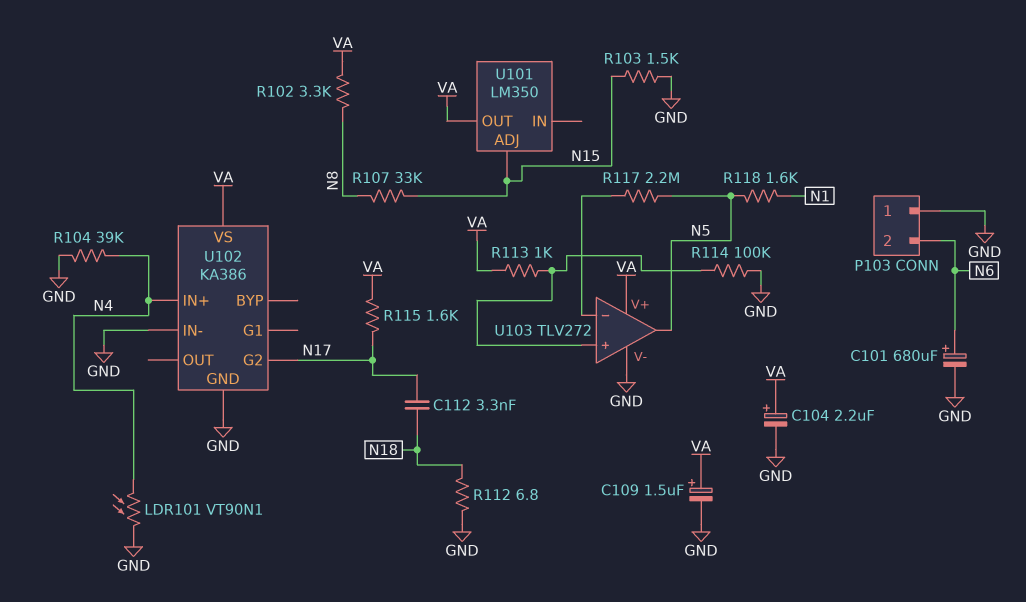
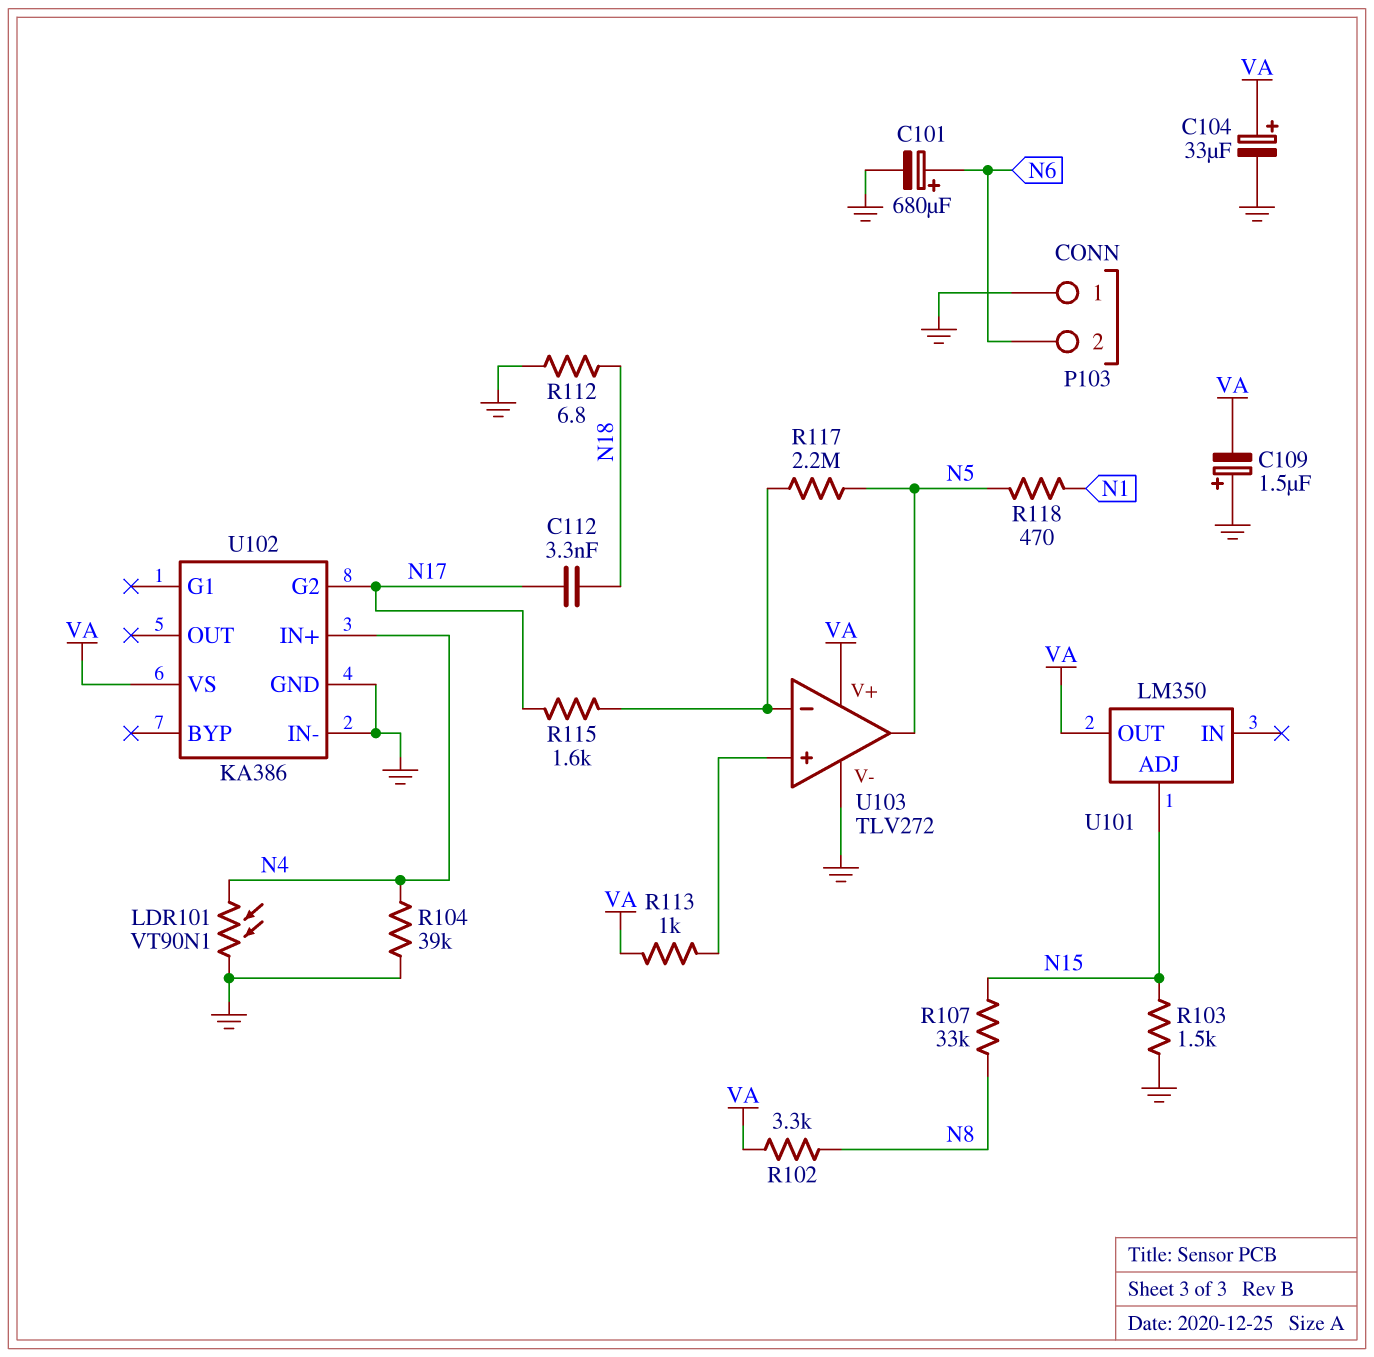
C104: 2.2uF (plus VA, minus GND) -> 33uF (plus VA, minus GND)
C109: 1.5uF (plus VA, minus GND) -> 1.5uF (plus GND, minus VA)
R114: 100k (GND, U103/in+) -> none
R115: 1.6k (N17, VA) -> 1.6k (N17, U103/in-)
R118: 1.6k (N1, N5) -> 470 (N1, N5)

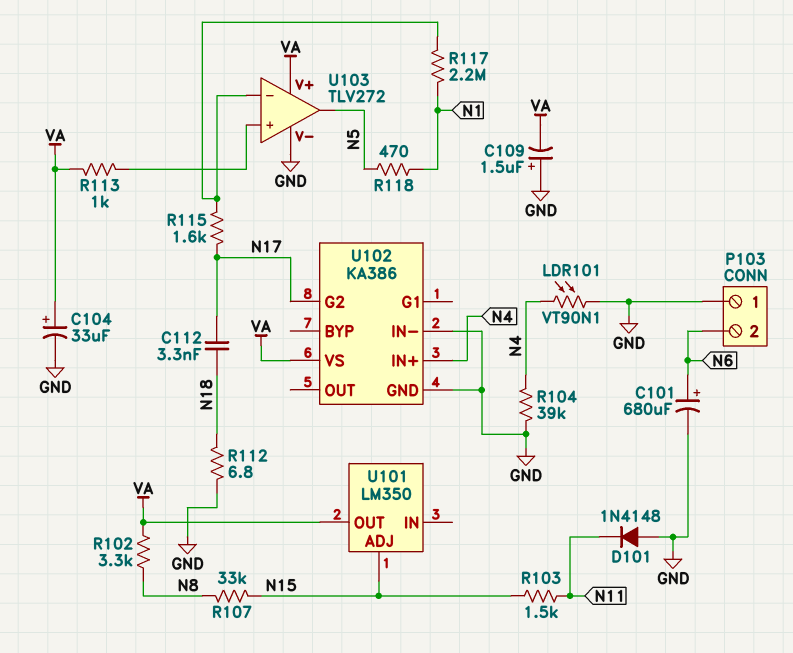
D101: none -> diode 1N4148 (A GND, K N11)
R103: 1.5k (GND, N15) -> 1.5k (N11, N15)
R117: 2.2M (N5, U103/in-) -> 2.2M (N1, U103/in-)

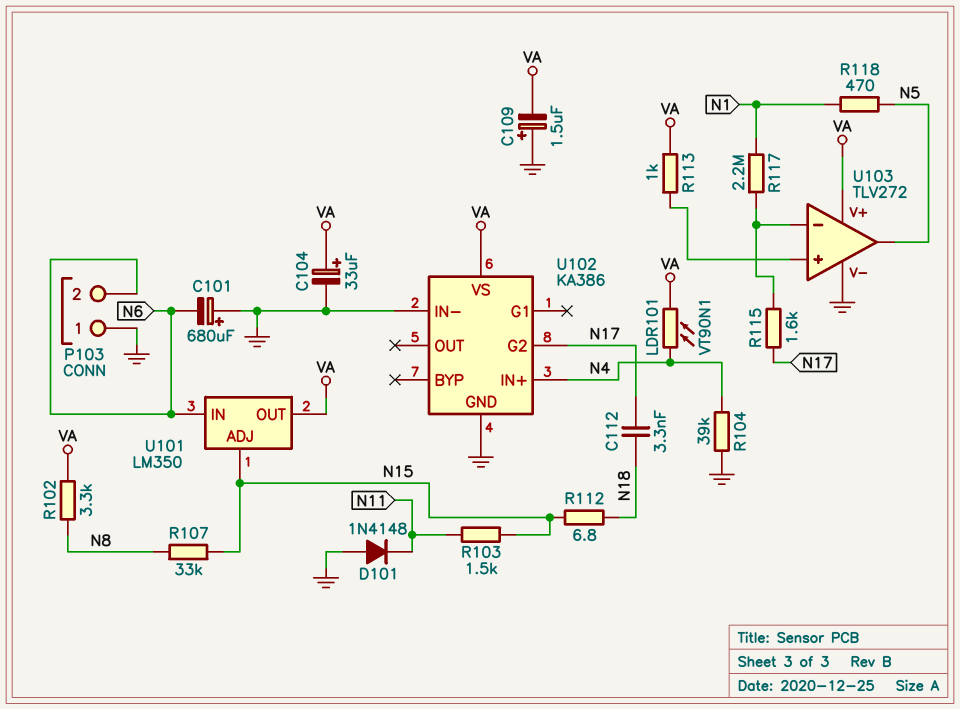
C101: 680uF (plus N6, minus GND) -> 680uF (plus GND, minus N6)
LDR101: VT90N1 (GND, N4) -> VT90N1 (N4, VA)
R112: 6.8 (GND, N18) -> 6.8 (N15, N18)
U101 pin IN: none -> N6

